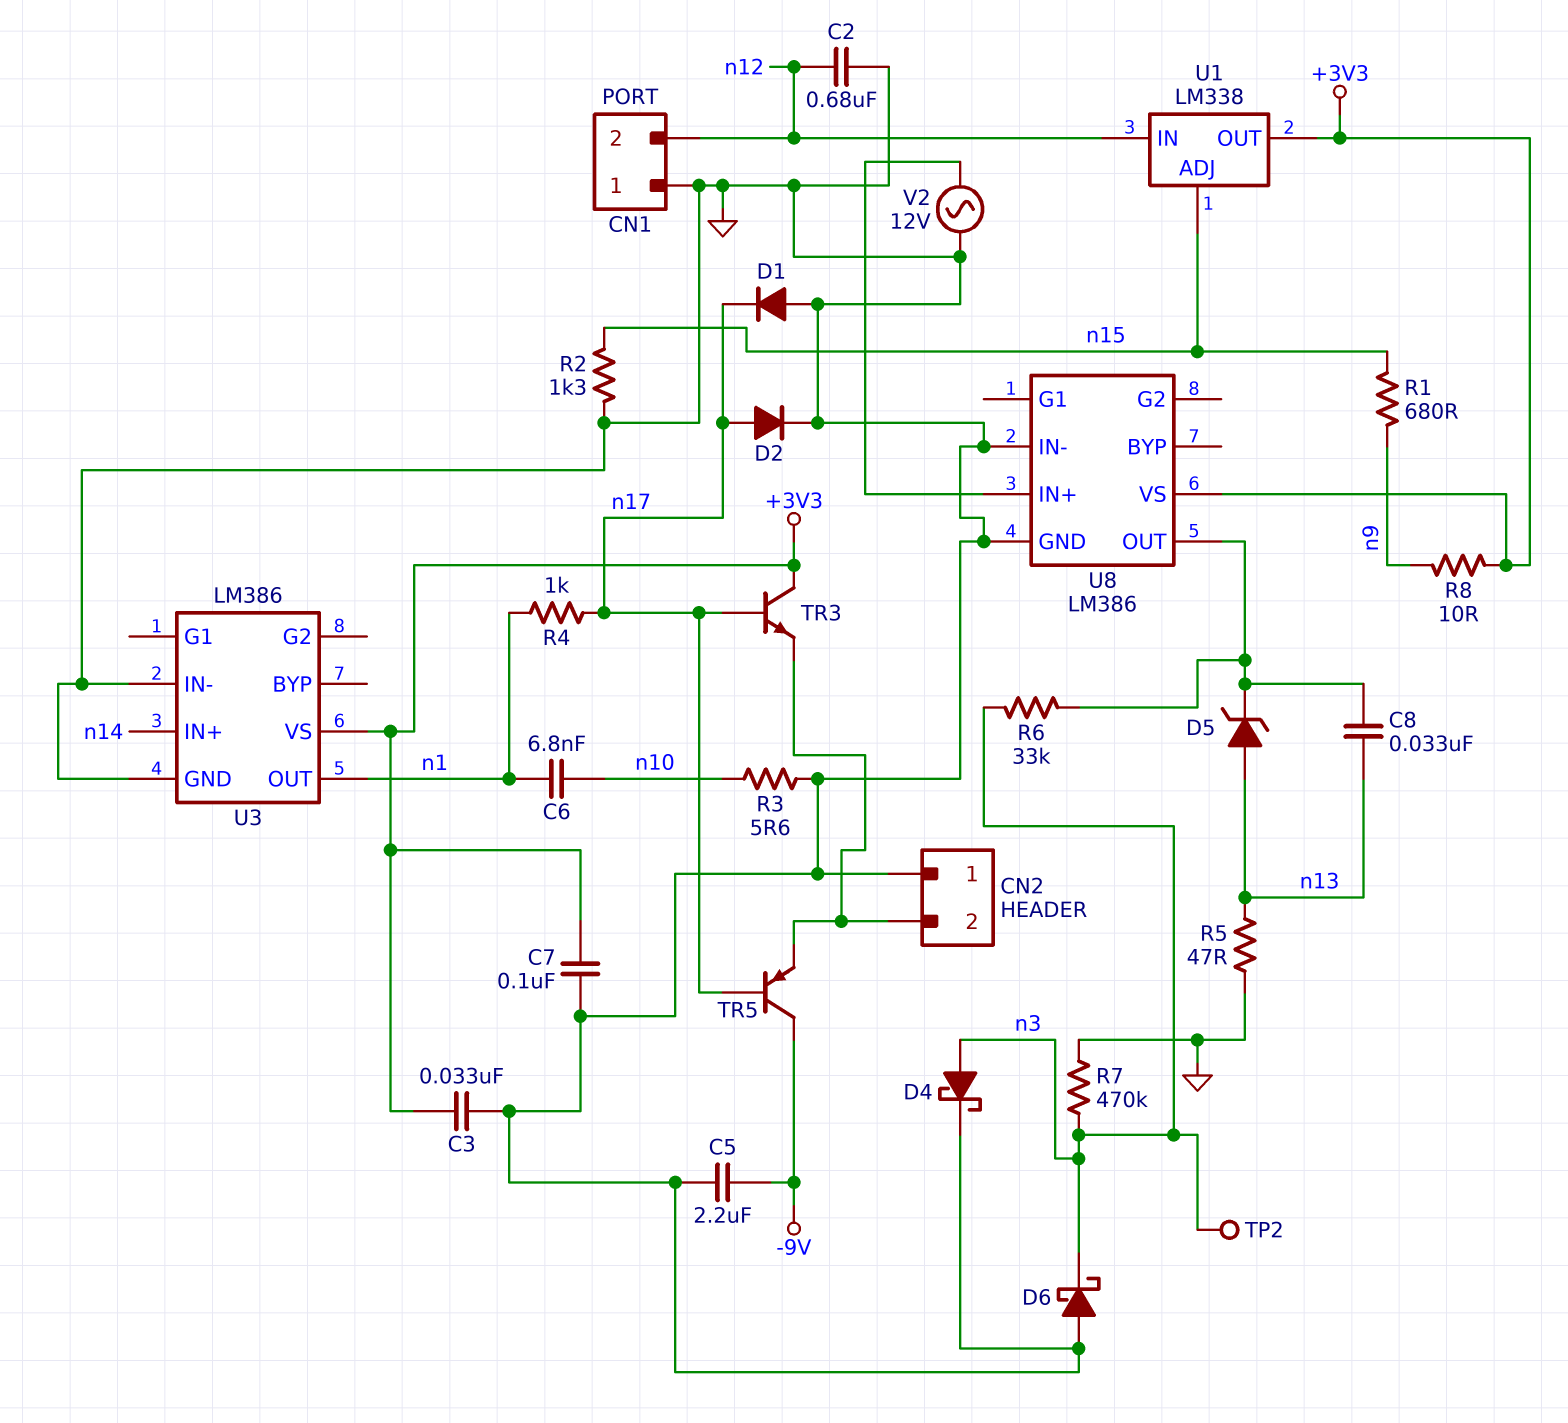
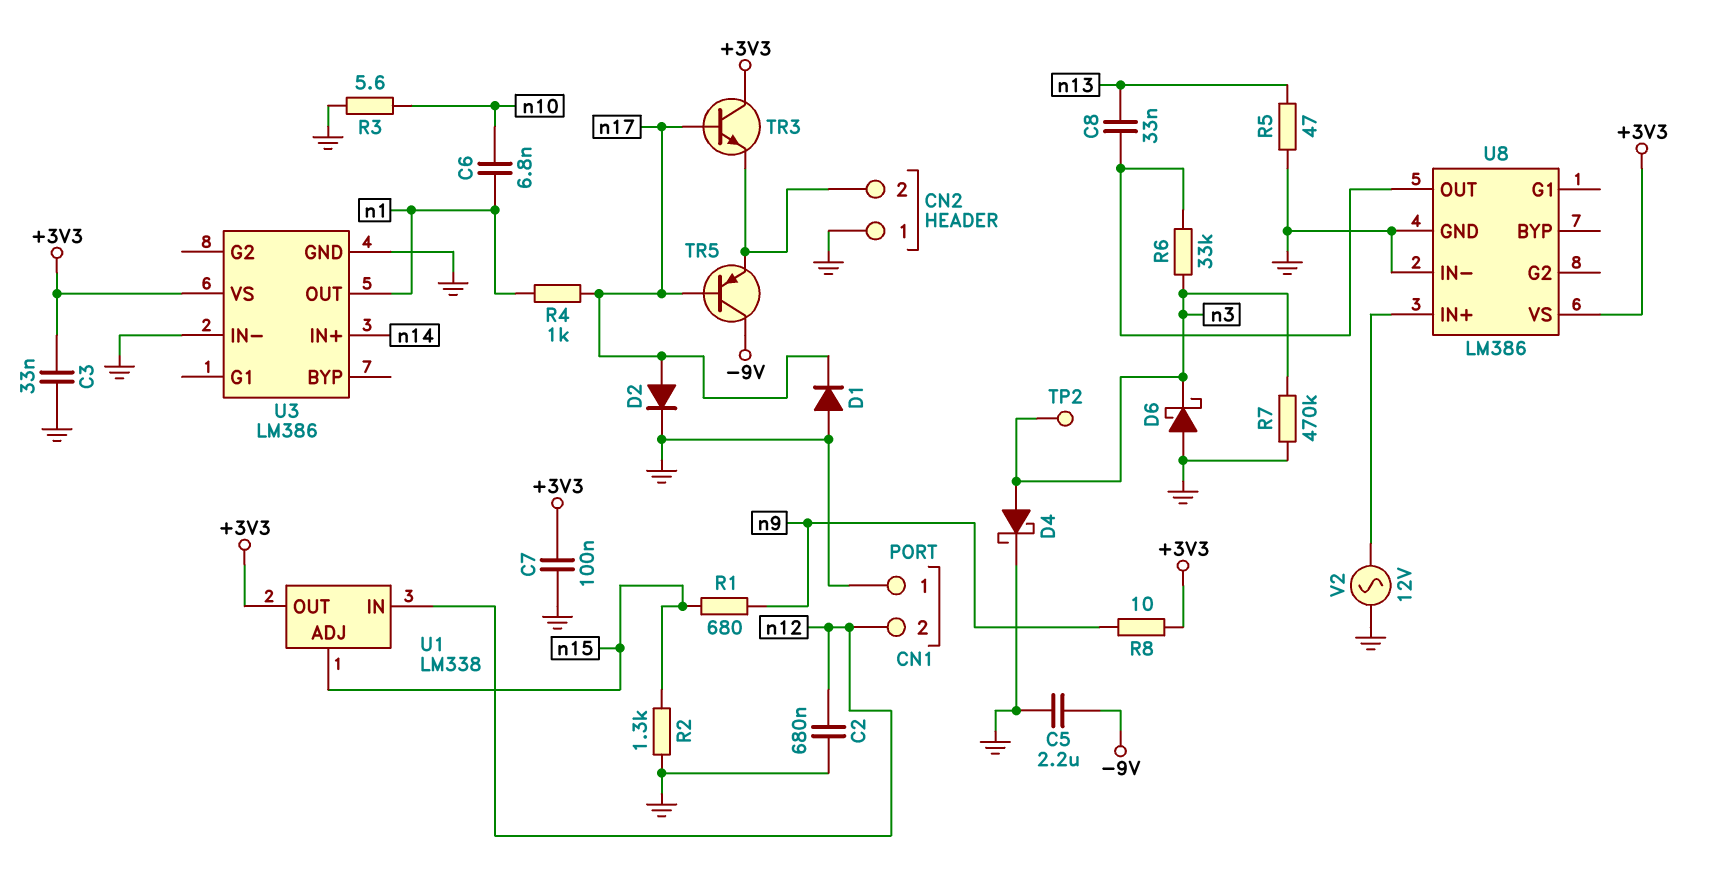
D5: zener (A n13, K U8/OUT) -> none

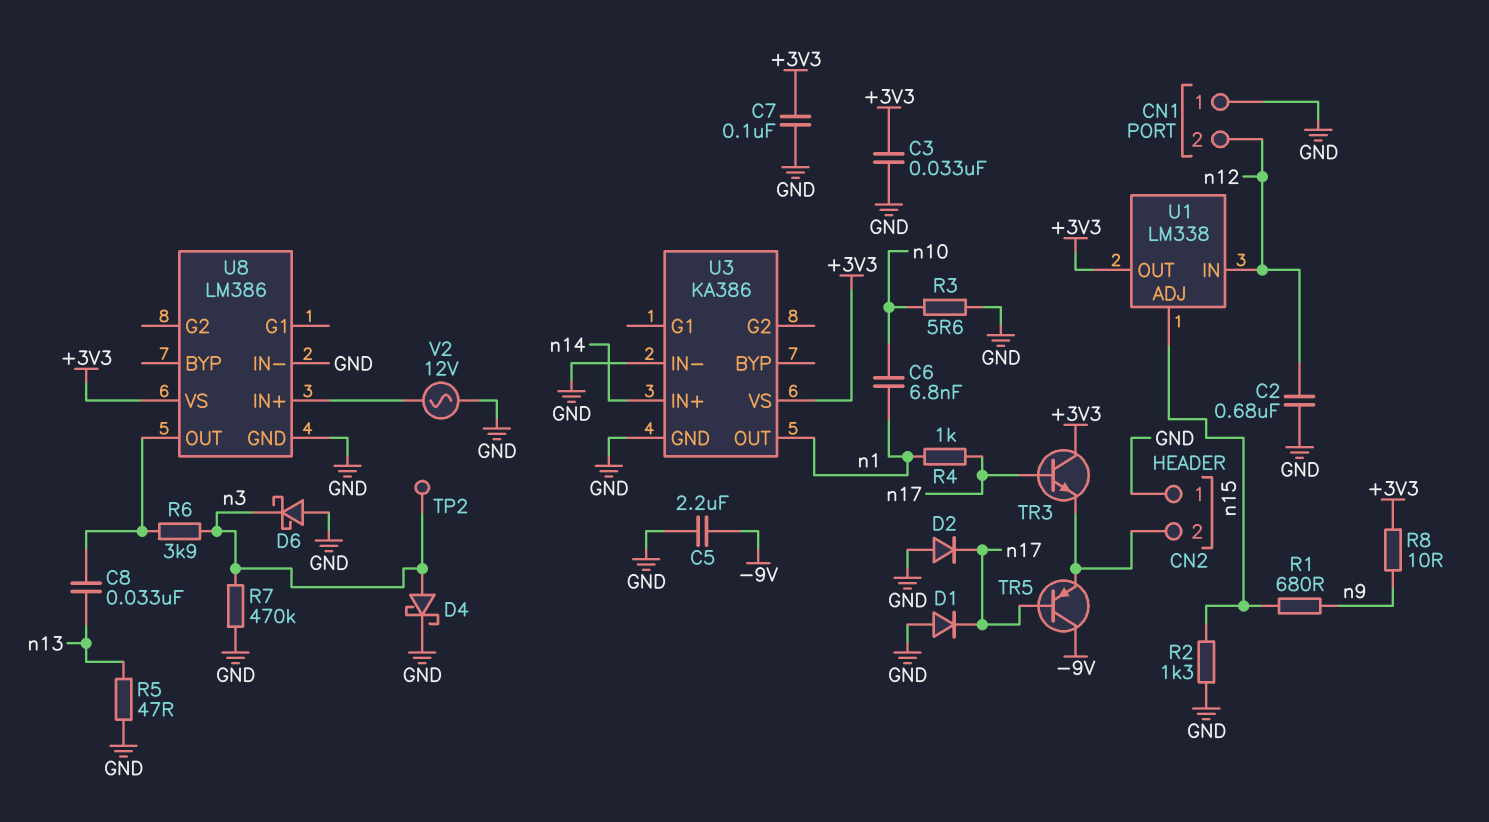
D2: diode (A n17, K GND) -> diode (A GND, K n17)
R6: 33k (U8/OUT, n3) -> 3.9k (U8/OUT, n3)
U3: LM386 -> KA386

